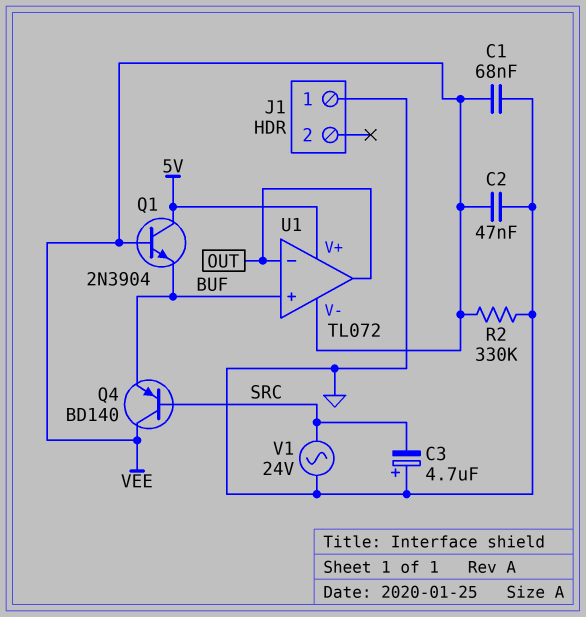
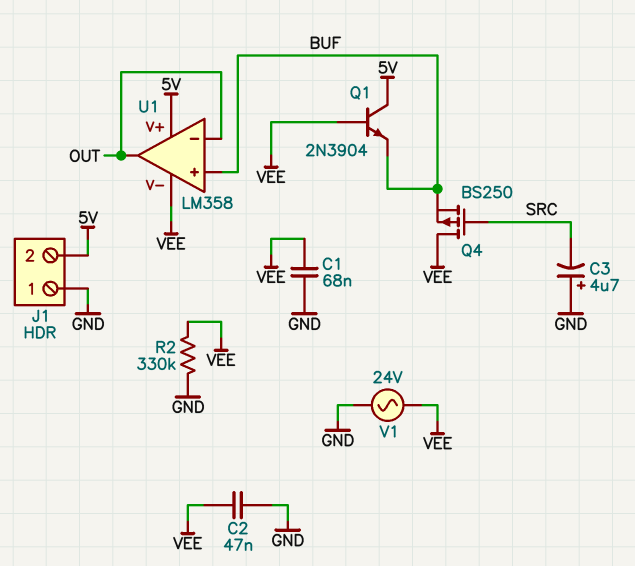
J1 pin 2: none -> 5V
Q4: PNP BD140 (B SRC, C VEE, E BUF) -> PMOS BS250 (G SRC, D VEE, S BUF)
U1: TL072 -> LM358
V1: AC 24V (GND, SRC) -> AC 24V (GND, VEE)

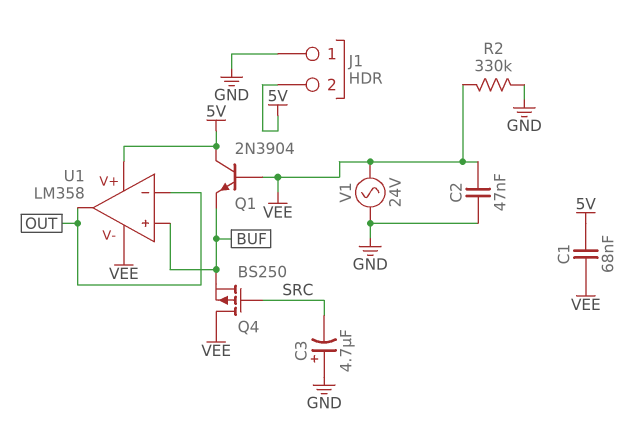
C1: 68nF (GND, VEE) -> 68nF (5V, VEE)

